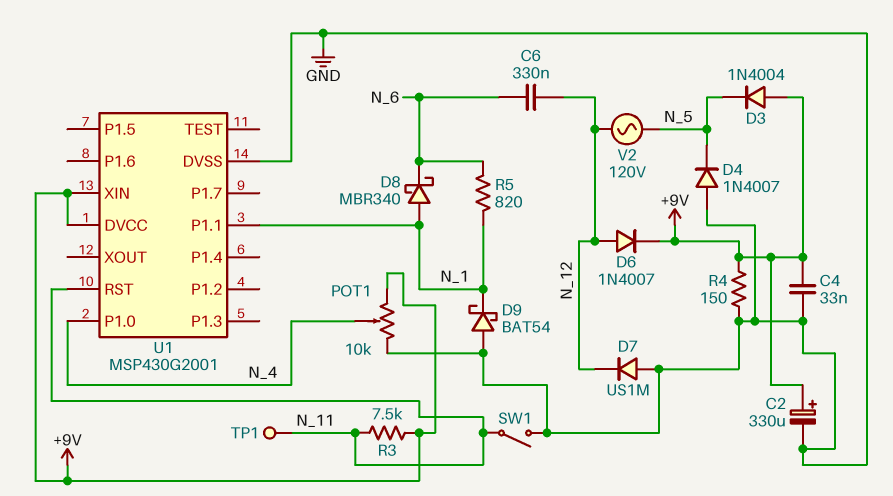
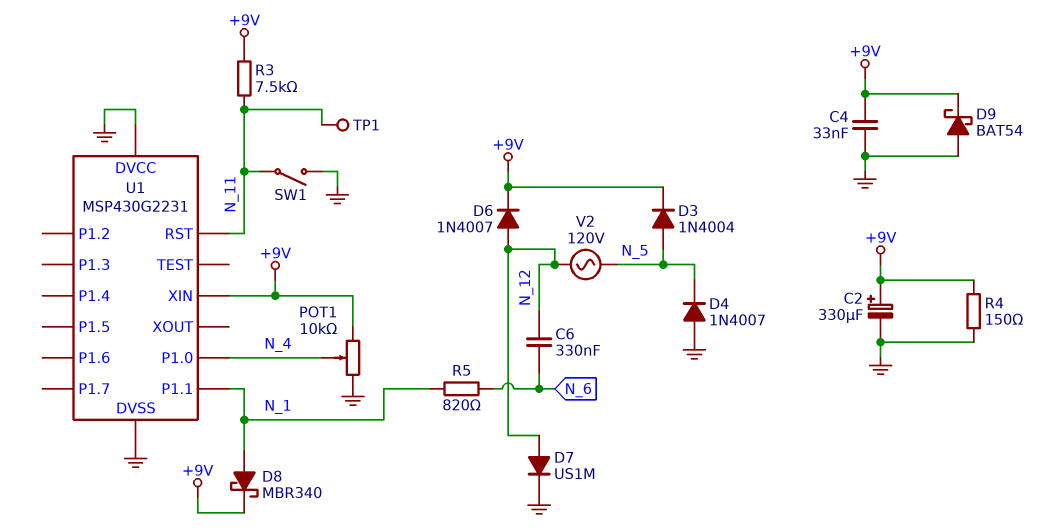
D3: diode 1N4004 (A +9V, K N_5) -> diode 1N4004 (A N_5, K +9V)
D7: diode US1M (A GND, K N_12) -> diode US1M (A N_12, K GND)
D8: schottky MBR340 (A N_1, K N_6) -> schottky MBR340 (A N_1, K +9V)
D9: schottky BAT54 (A GND, K N_1) -> schottky BAT54 (A GND, K +9V)
U1: MSP430G2001 -> MSP430G2231
U1 pin DVCC: +9V -> GND

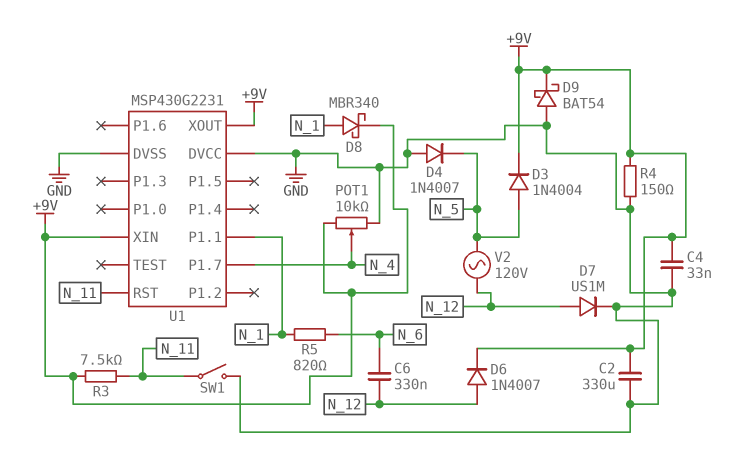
C2: 330uF (plus +9V, minus GND) -> 330uF (+9V, GND)
TP1: test point (N_11) -> none
U1 pin P1.0: N_4 -> none
U1 pin P1.7: none -> N_4
U1 pin XOUT: none -> +9V

